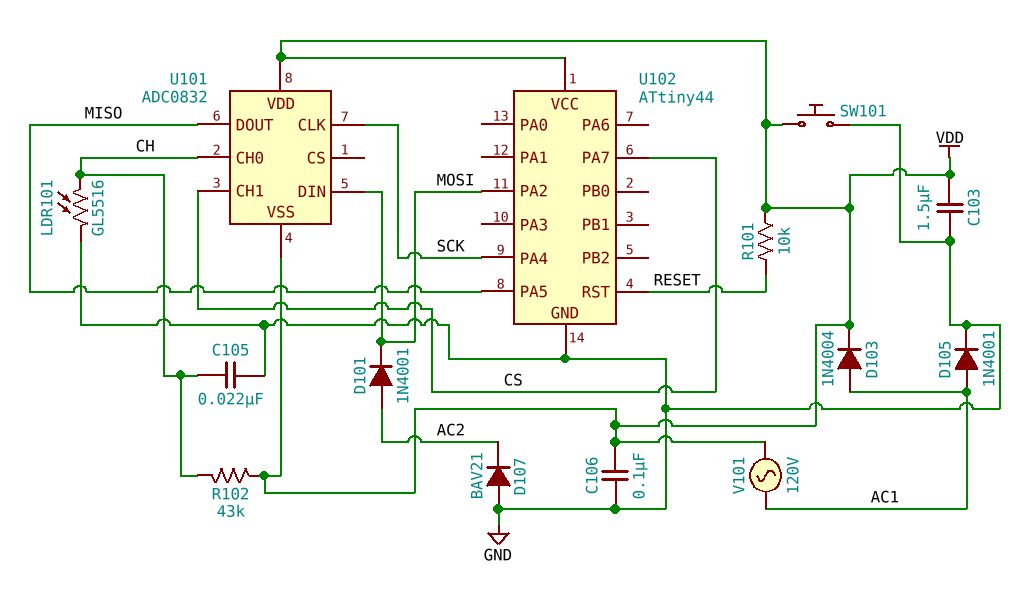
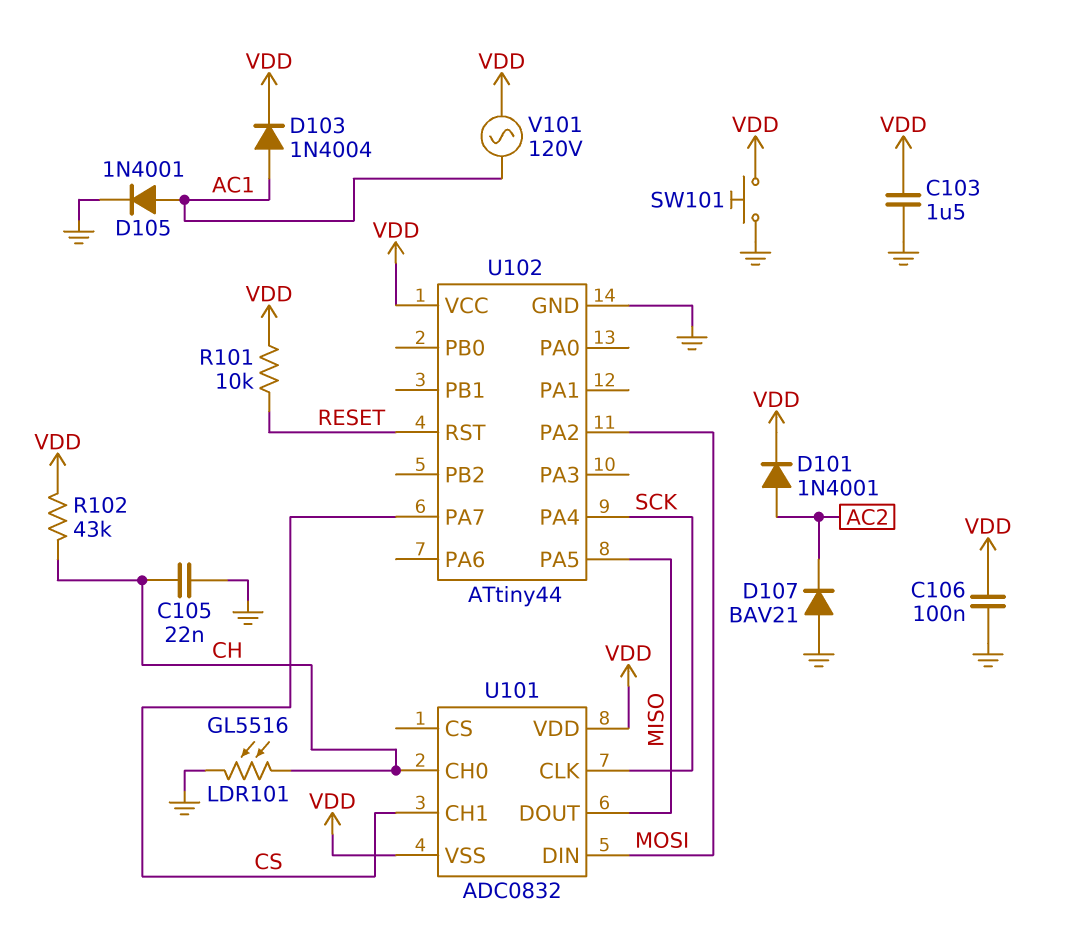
D101: diode 1N4001 (A AC2, K MOSI) -> diode 1N4001 (A AC2, K VDD)

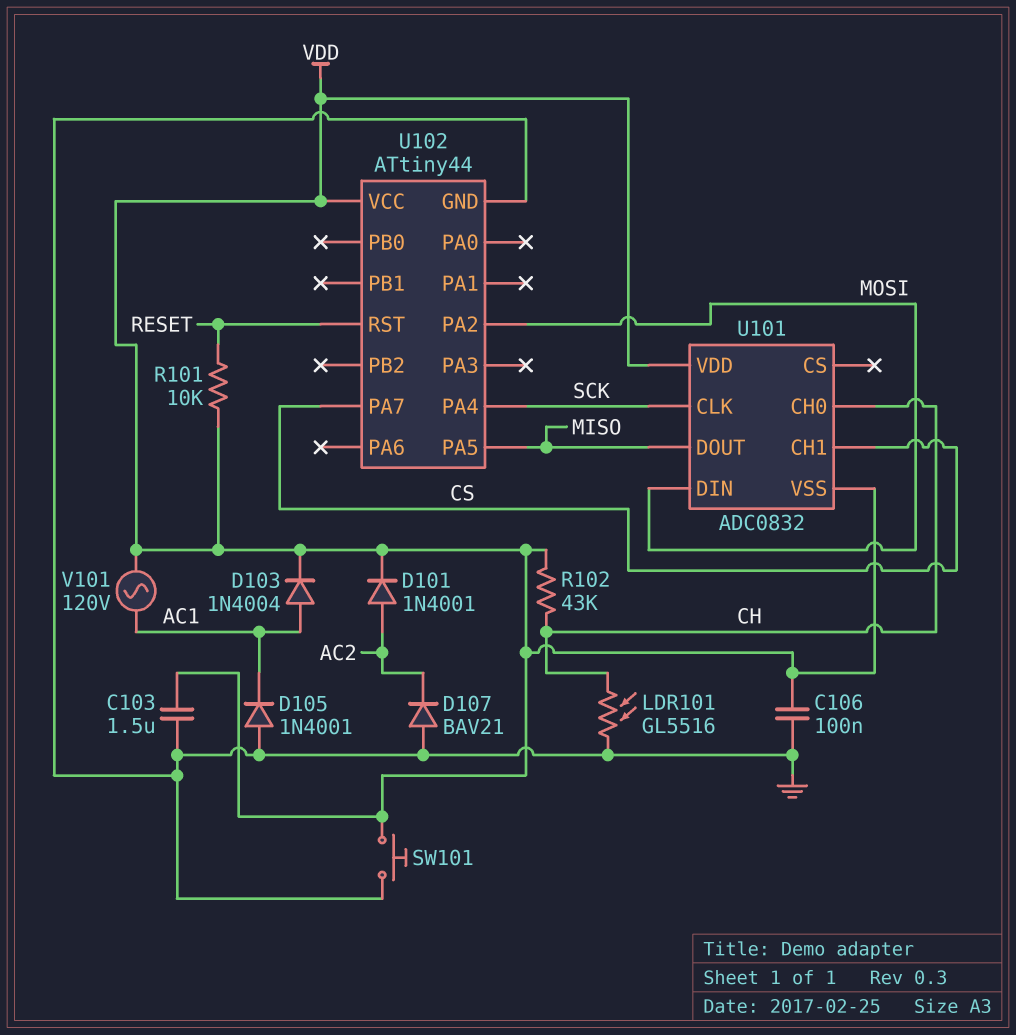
C105: 22nF (CH, GND) -> none
D105: diode 1N4001 (A AC1, K GND) -> diode 1N4001 (A GND, K AC1)

